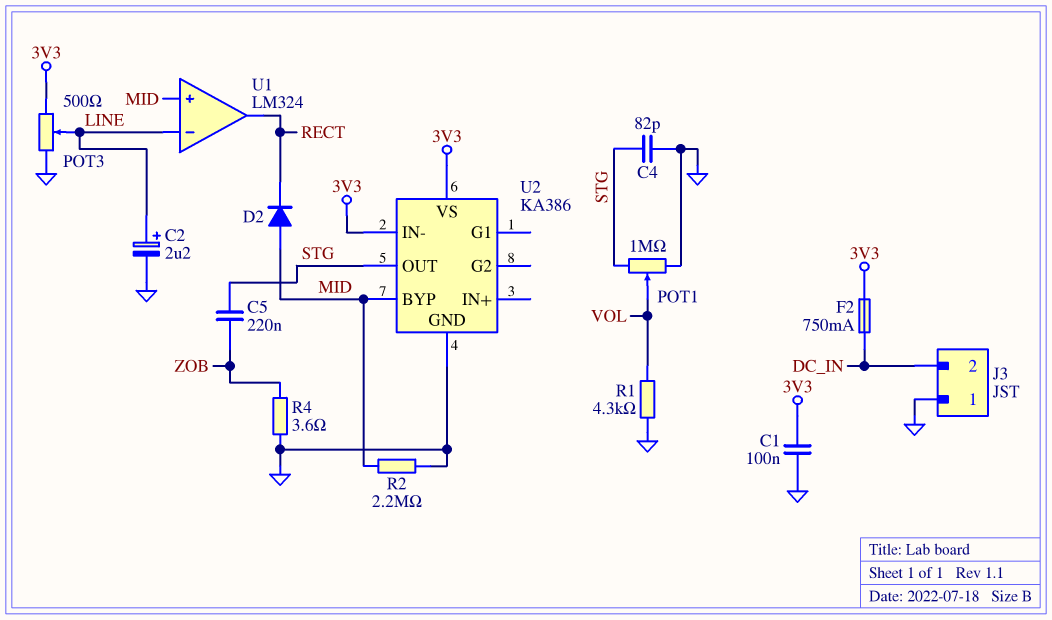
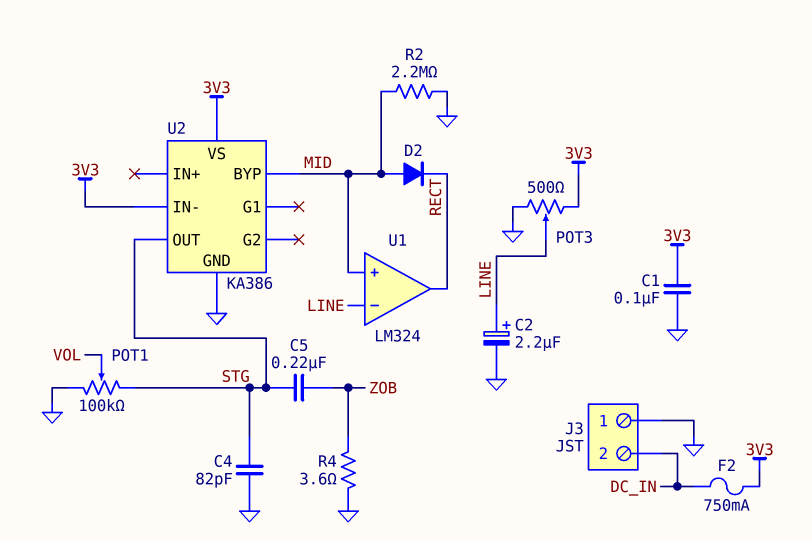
POT1: 1M (GND, STG, wiper VOL) -> 100k (GND, STG, wiper VOL)
R1: 4.3k (GND, VOL) -> none

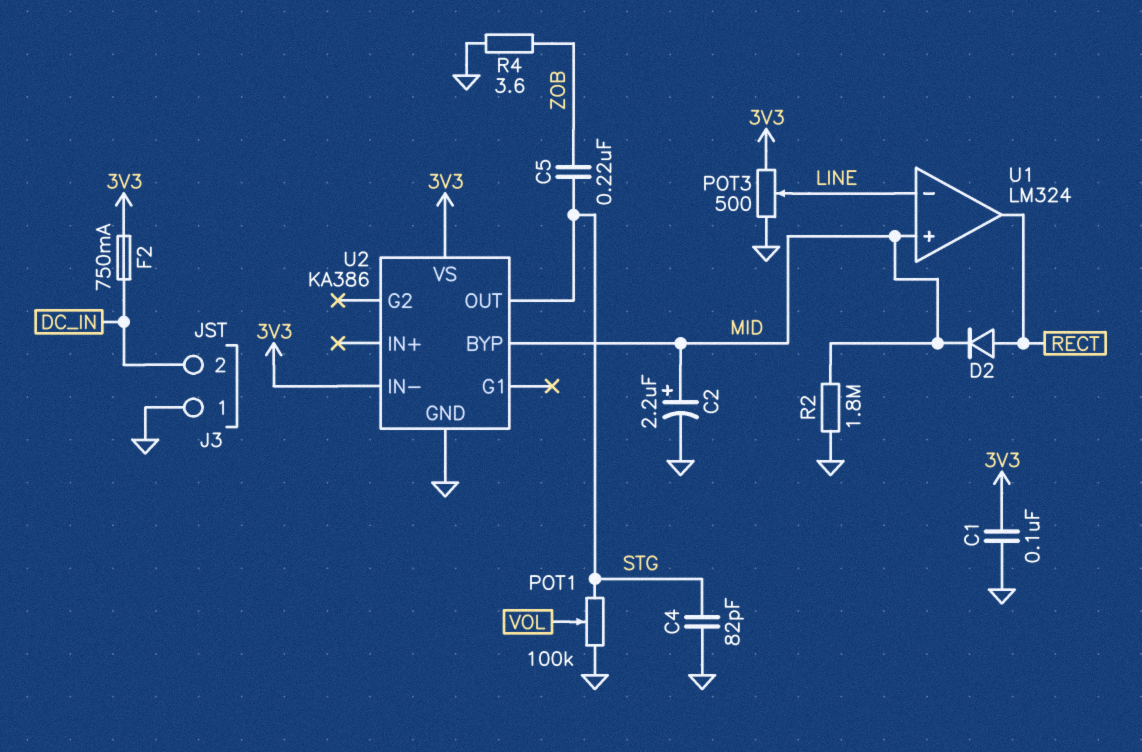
C2: 2.2uF (plus LINE, minus GND) -> 2.2uF (plus MID, minus GND)
D2: diode (A MID, K RECT) -> diode (A RECT, K MID)
R2: 2.2M (GND, MID) -> 1.8M (GND, MID)

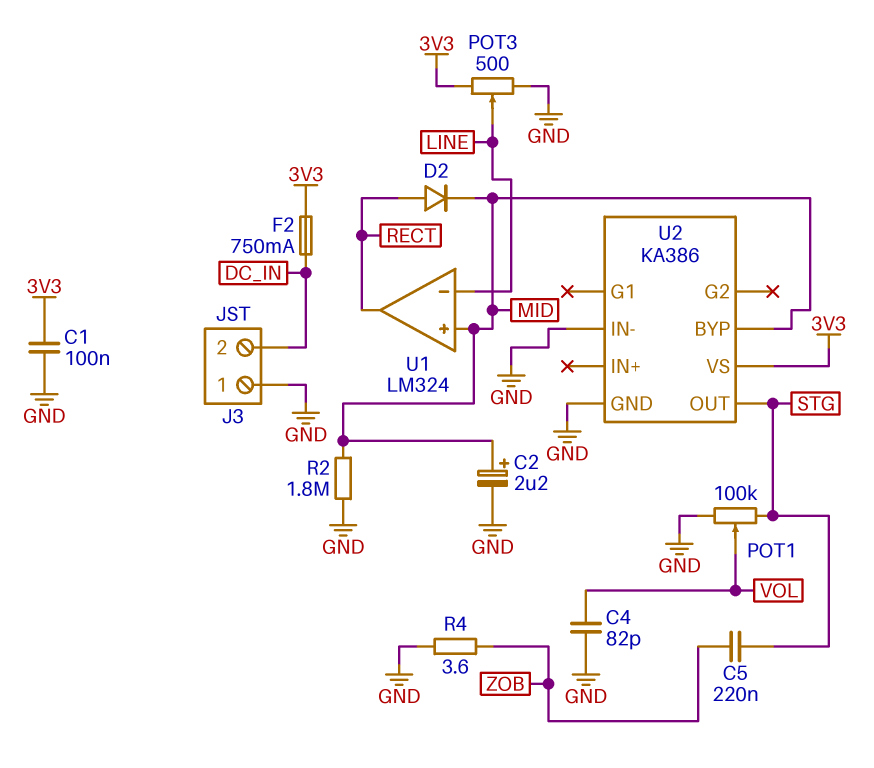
C4: 82pF (GND, STG) -> 82pF (GND, VOL)
U2 pin IN-: 3V3 -> GND

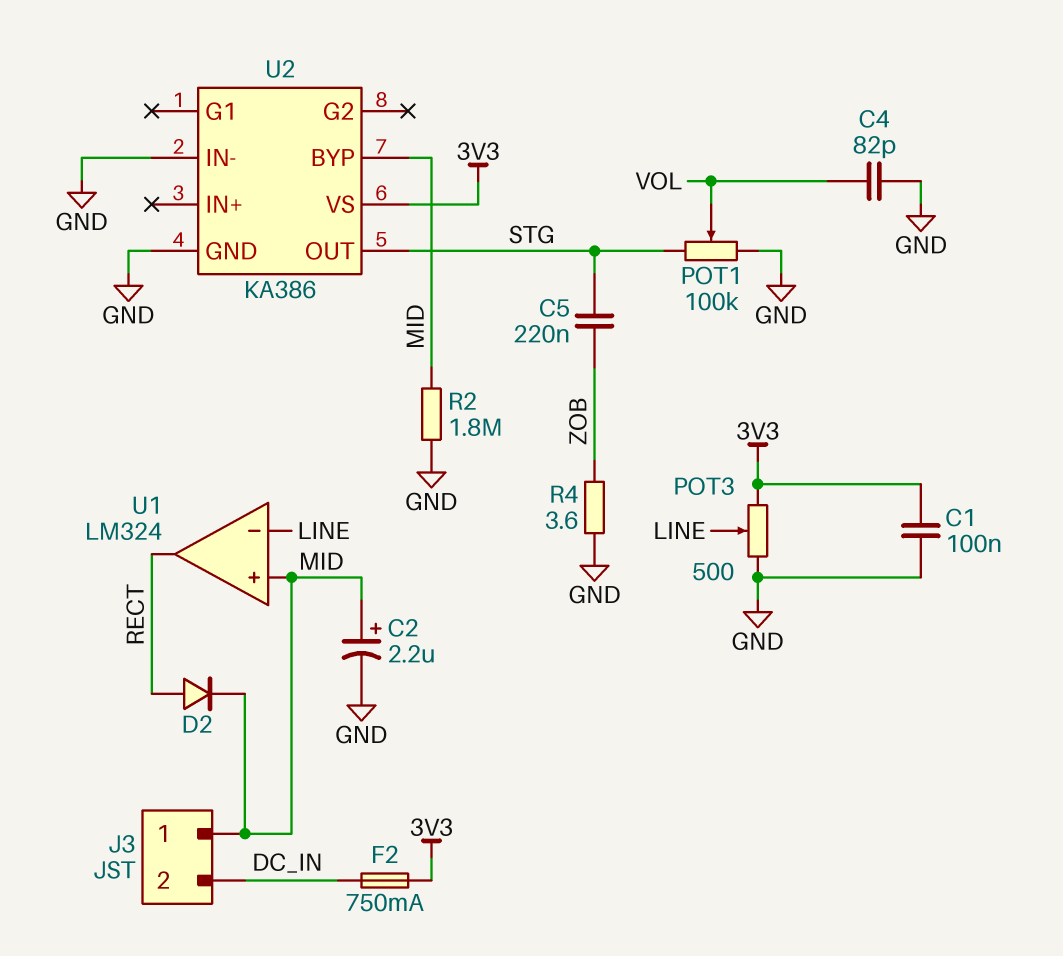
J3 pin 1: GND -> MID

